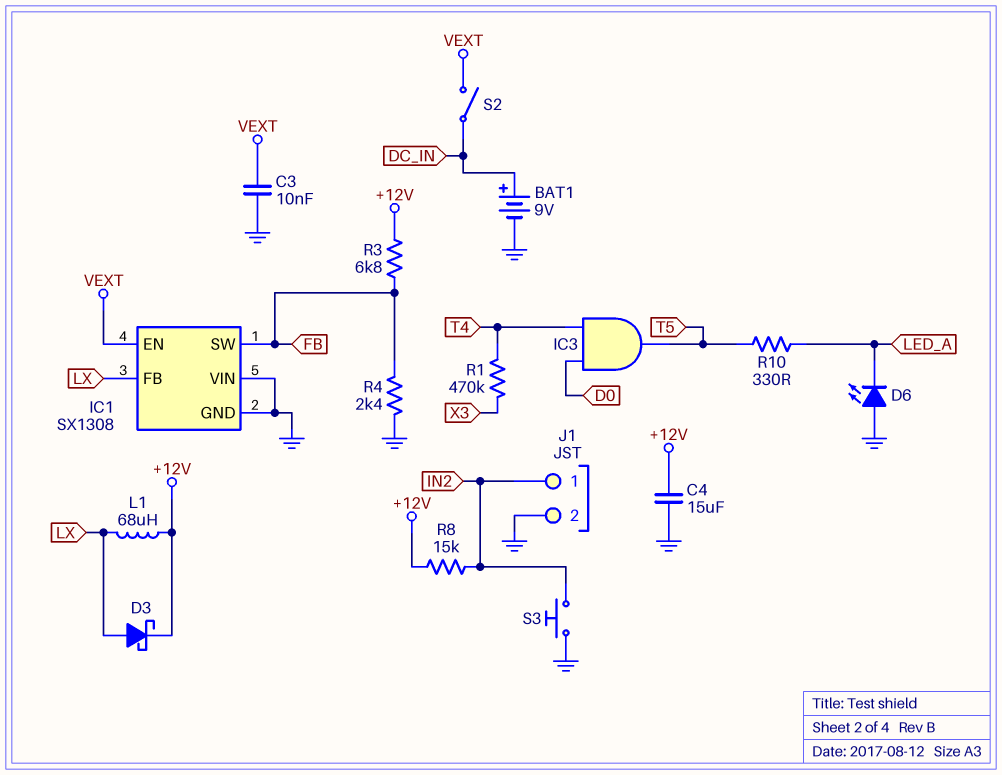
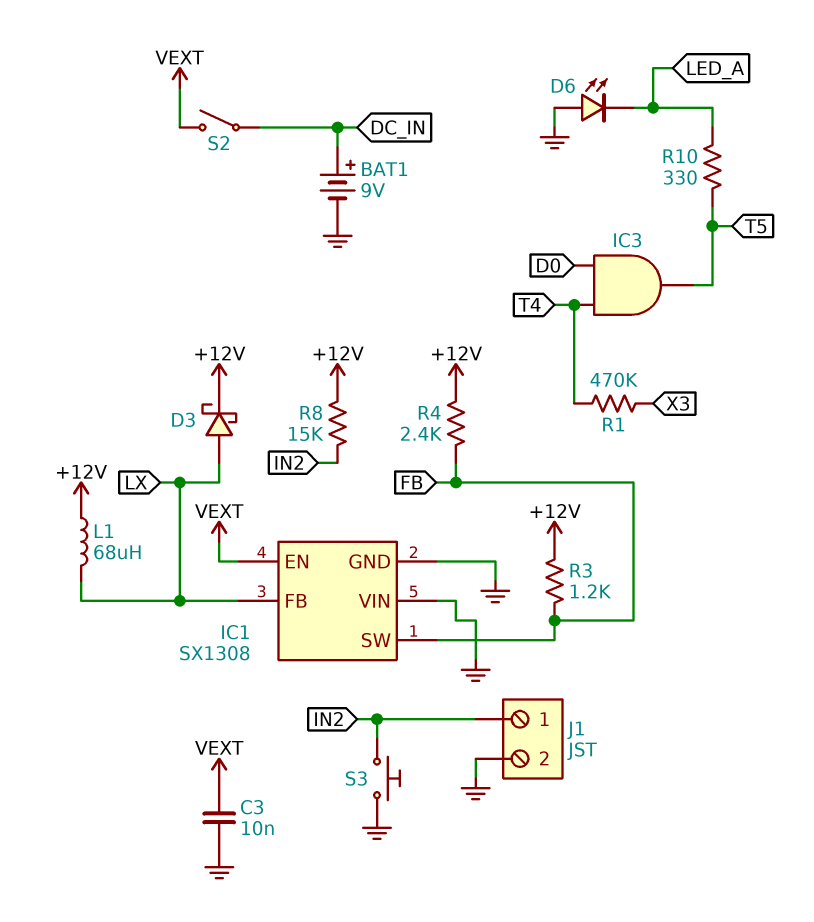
C4: 15uF (+12V, GND) -> none
R3: 6.8k (+12V, FB) -> 1.2k (+12V, FB)
R4: 2.4k (FB, GND) -> 2.4k (+12V, FB)

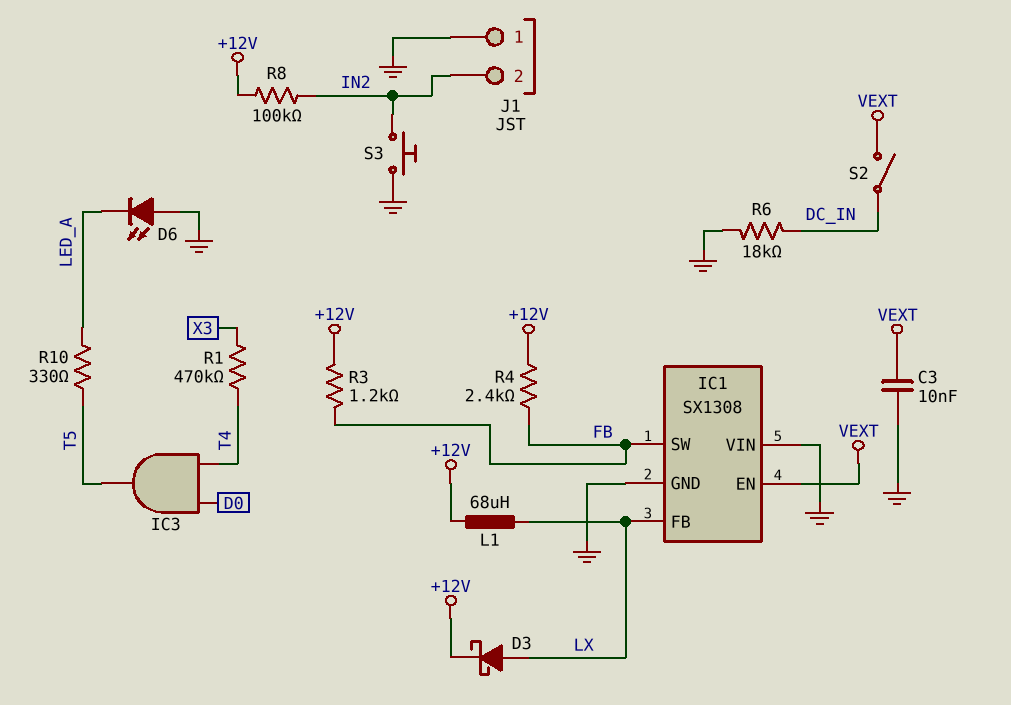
BAT1: 9V (plus DC_IN, minus GND) -> none
J1 pin 1: IN2 -> GND
J1 pin 2: GND -> IN2
R6: none -> 18k (DC_IN, GND)
R8: 15k (+12V, IN2) -> 100k (+12V, IN2)

